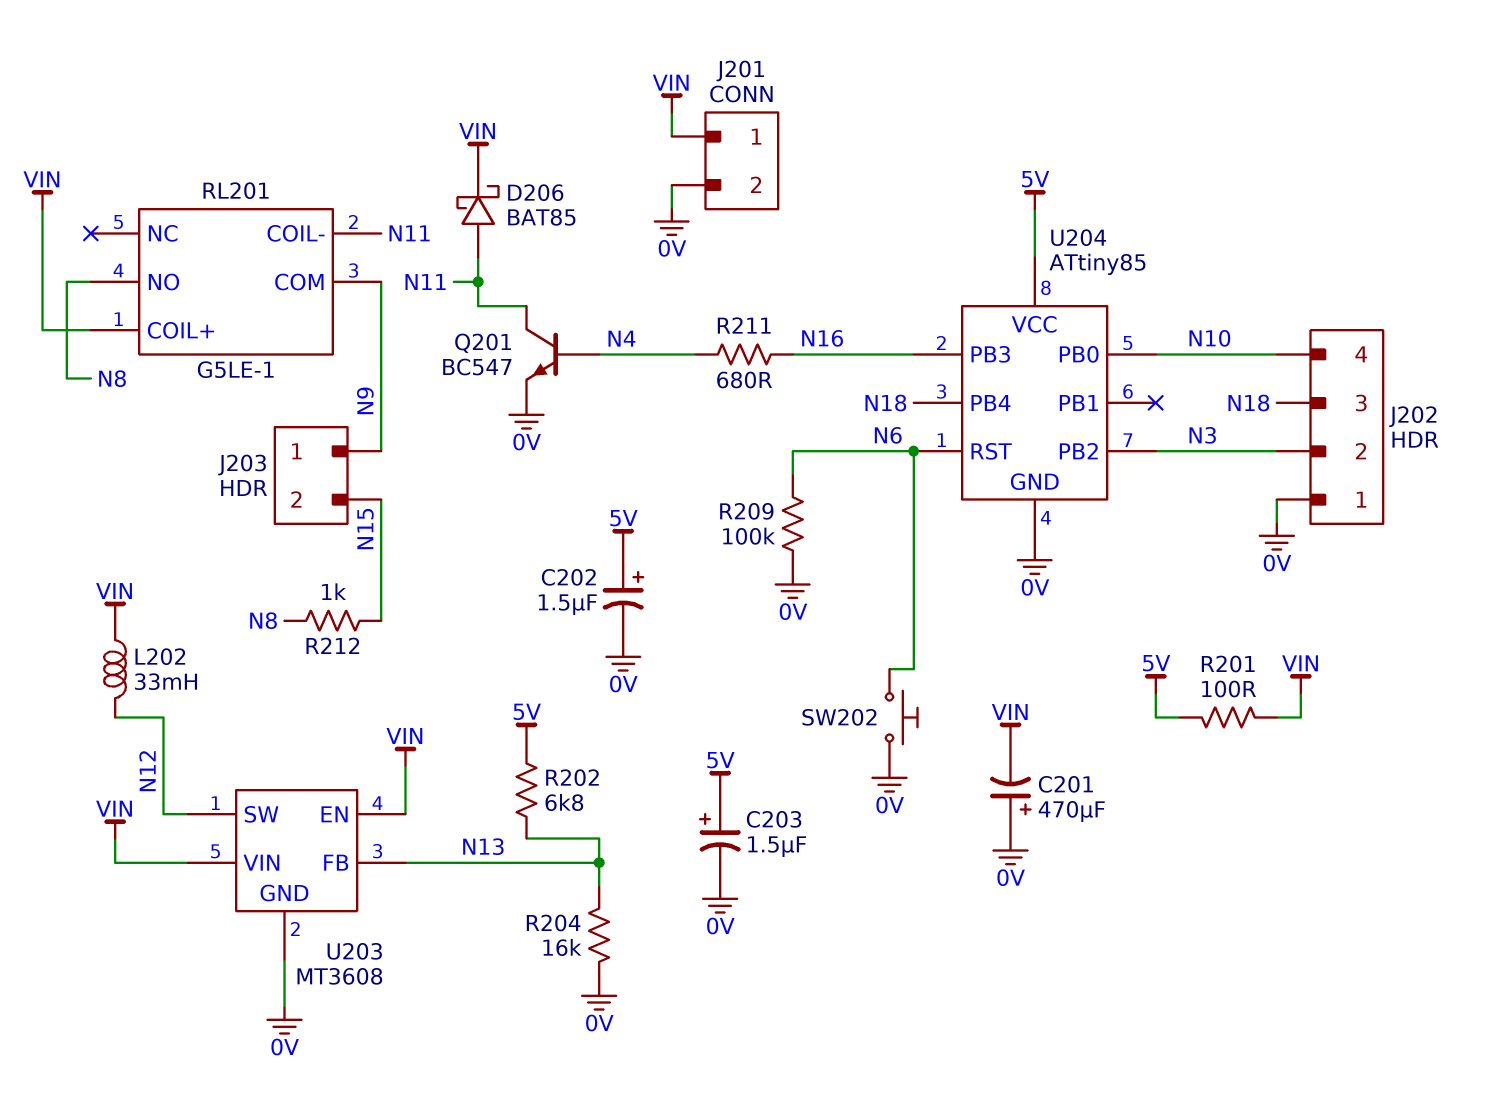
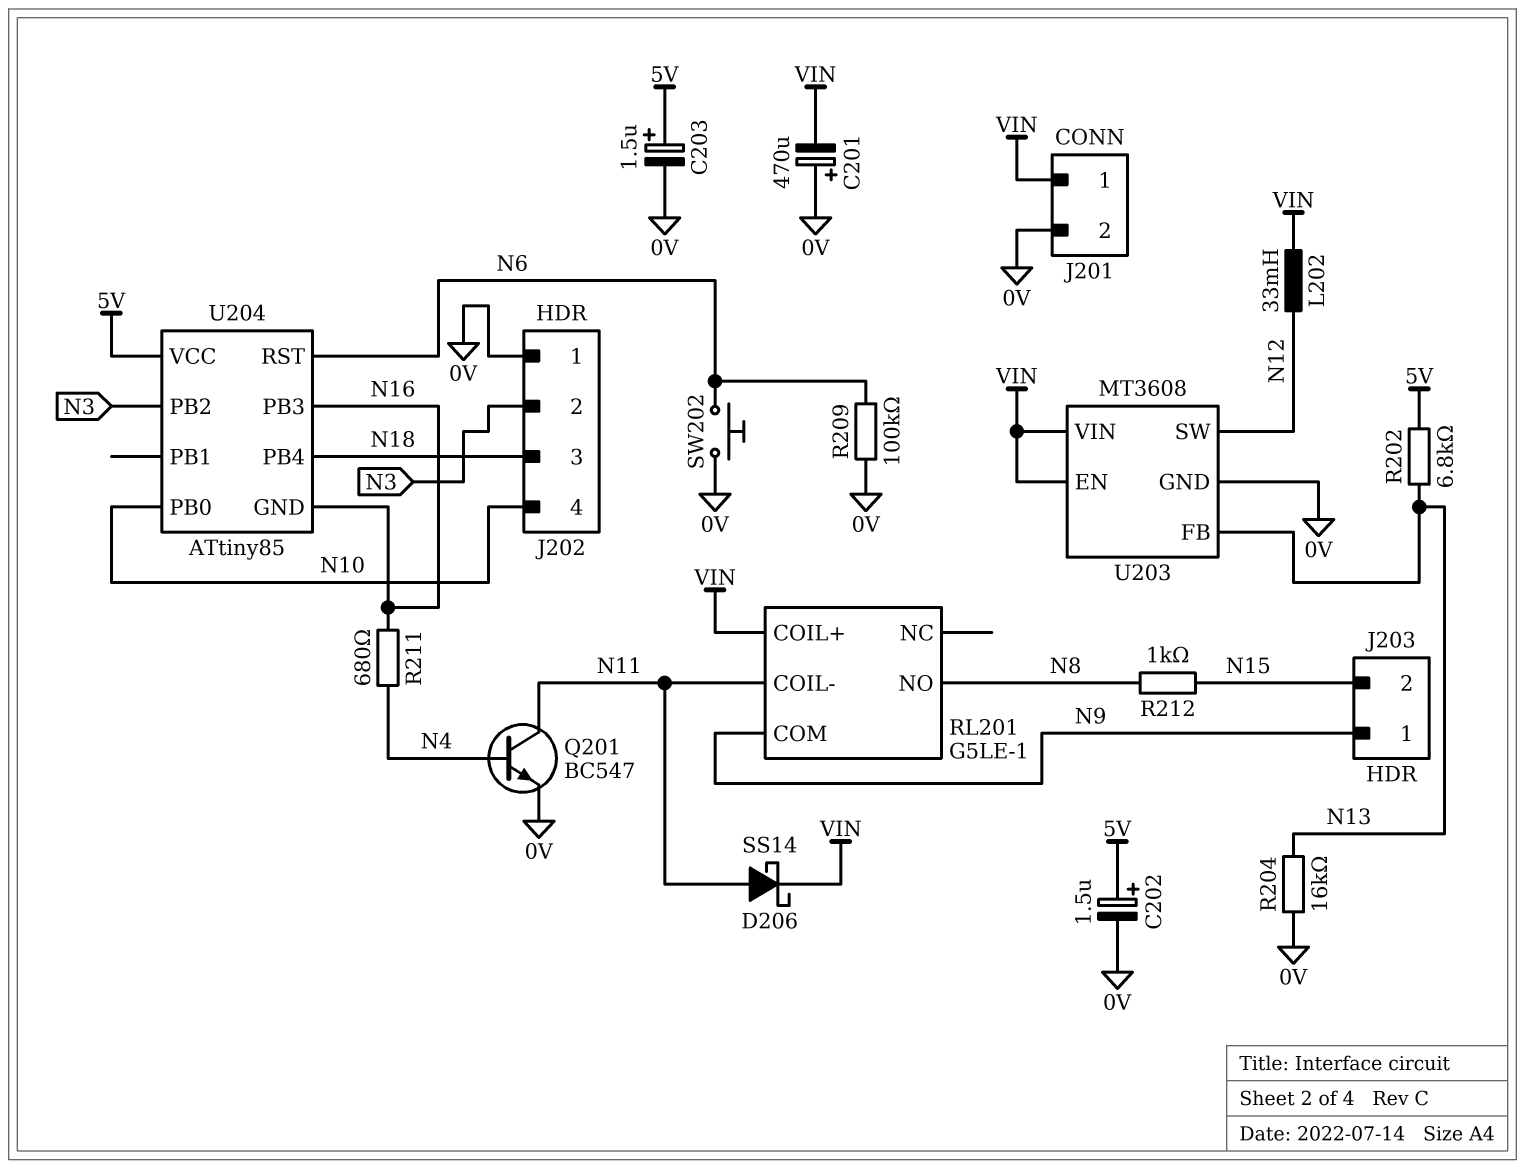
D206: schottky BAT85 (A N11, K VIN) -> schottky SS14 (A N11, K VIN)
R201: 100 (5V, VIN) -> none
U204 pin GND: 0V -> N16

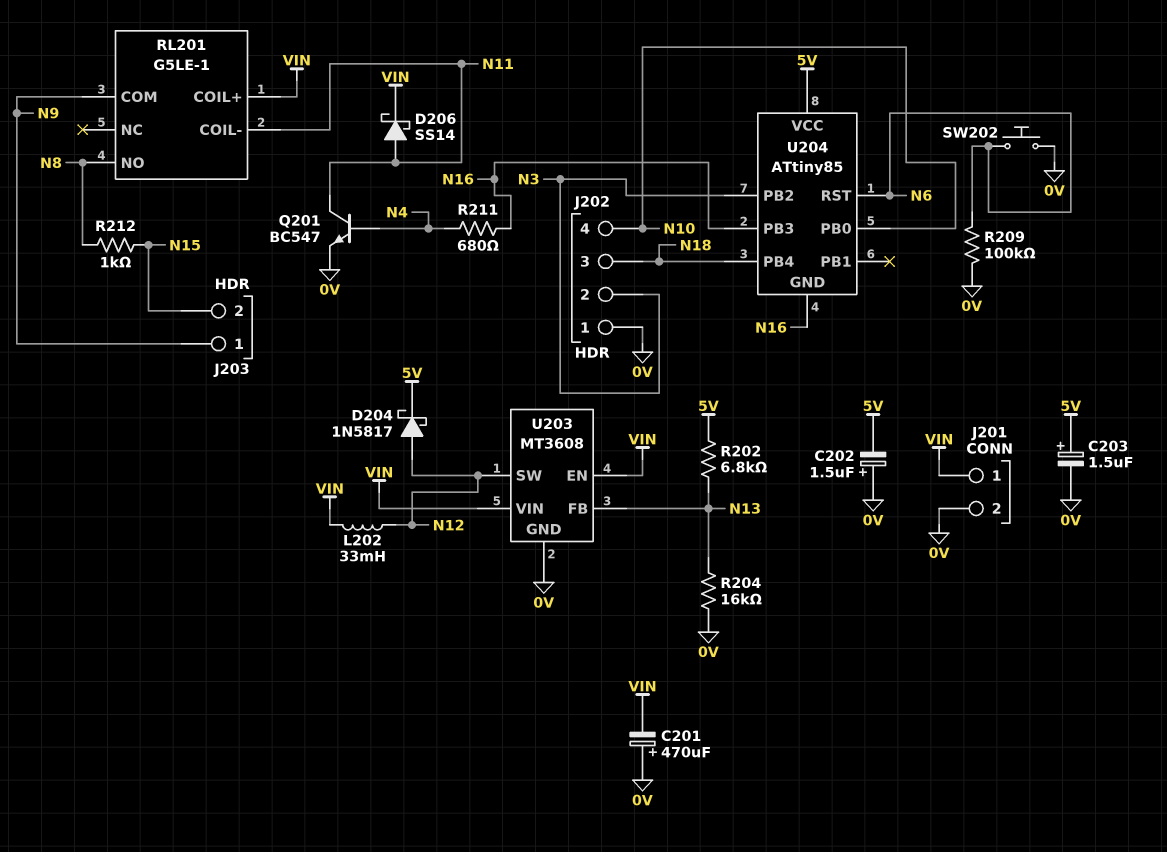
C202: 1.5uF (plus 5V, minus 0V) -> 1.5uF (plus 0V, minus 5V)
D204: none -> schottky 1N5817 (A N12, K 5V)

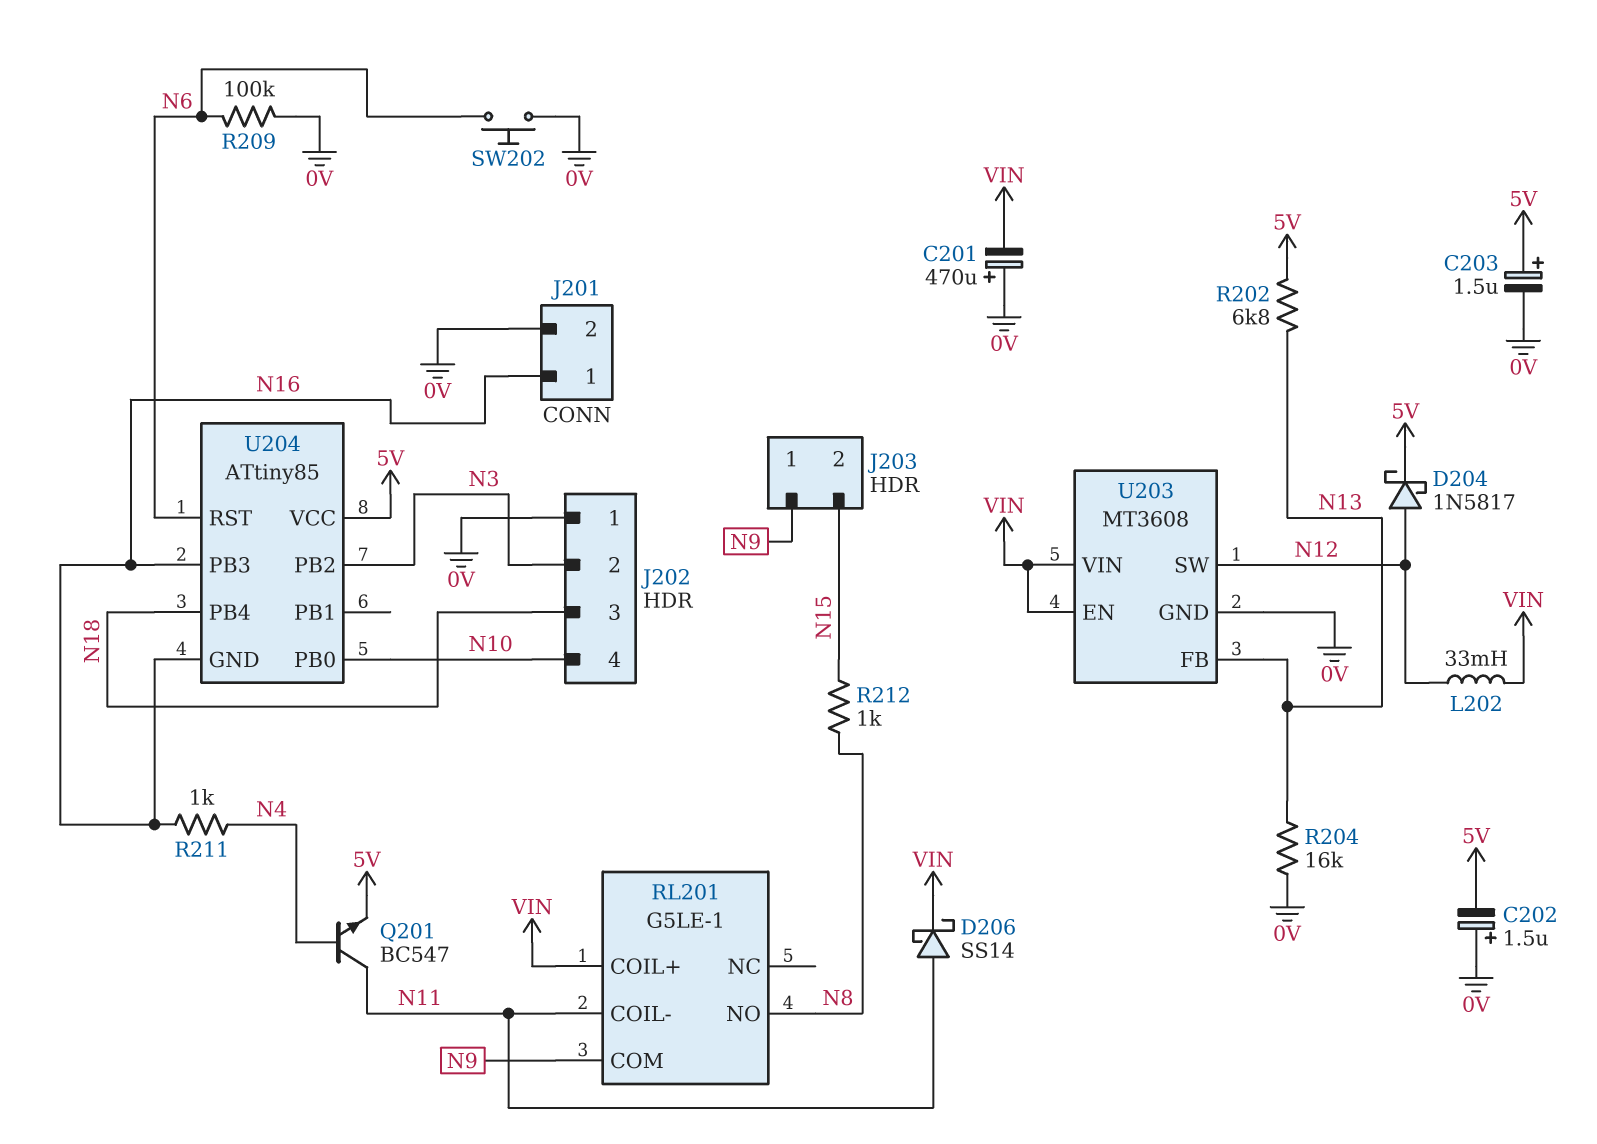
J201 pin 1: VIN -> N16
Q201: NPN BC547 (B N4, C N11, E 0V) -> NPN BC547 (B N4, C N11, E 5V)
R211: 680 (N4, N16) -> 1k (N4, N16)

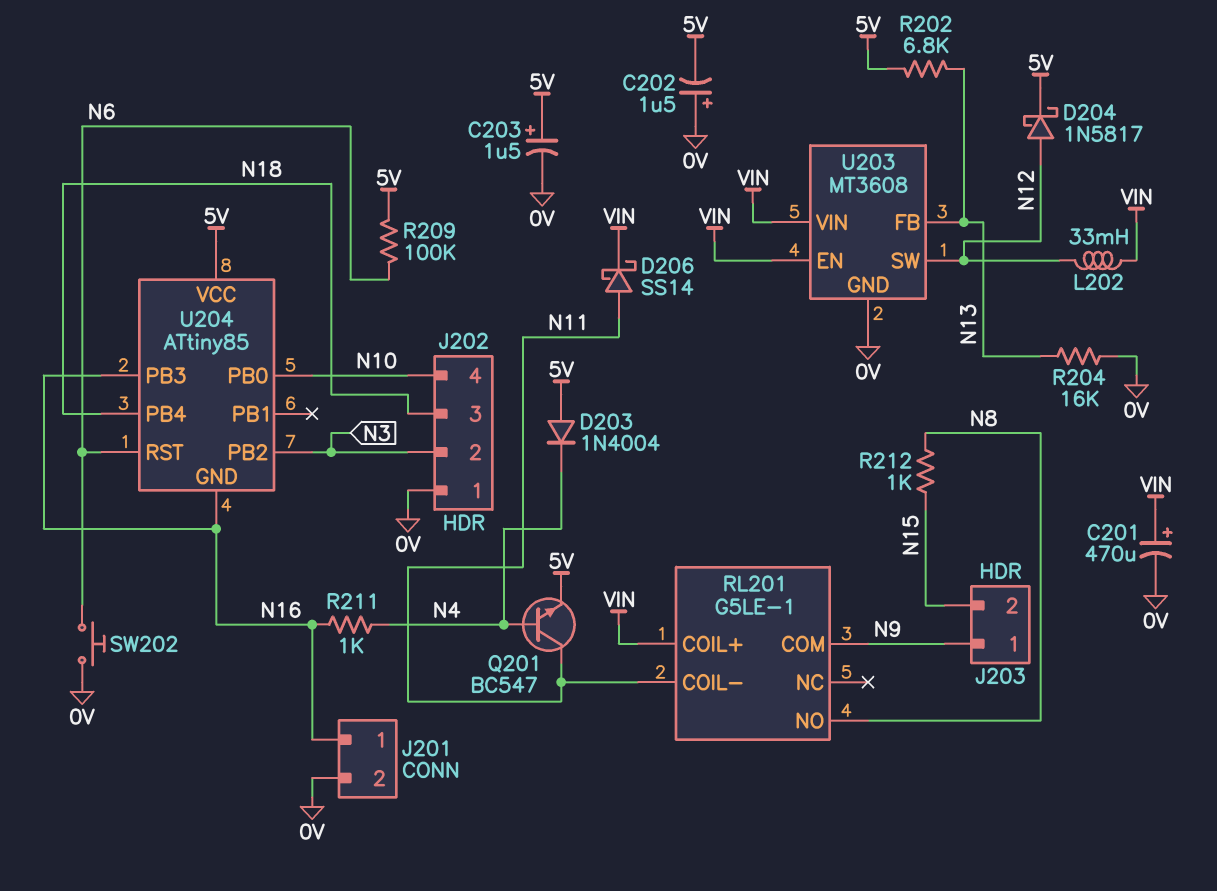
C201: 470uF (plus 0V, minus VIN) -> 470uF (plus VIN, minus 0V)
D203: none -> diode 1N4004 (A 5V, K N4)
R209: 100k (0V, N6) -> 100k (5V, N6)

